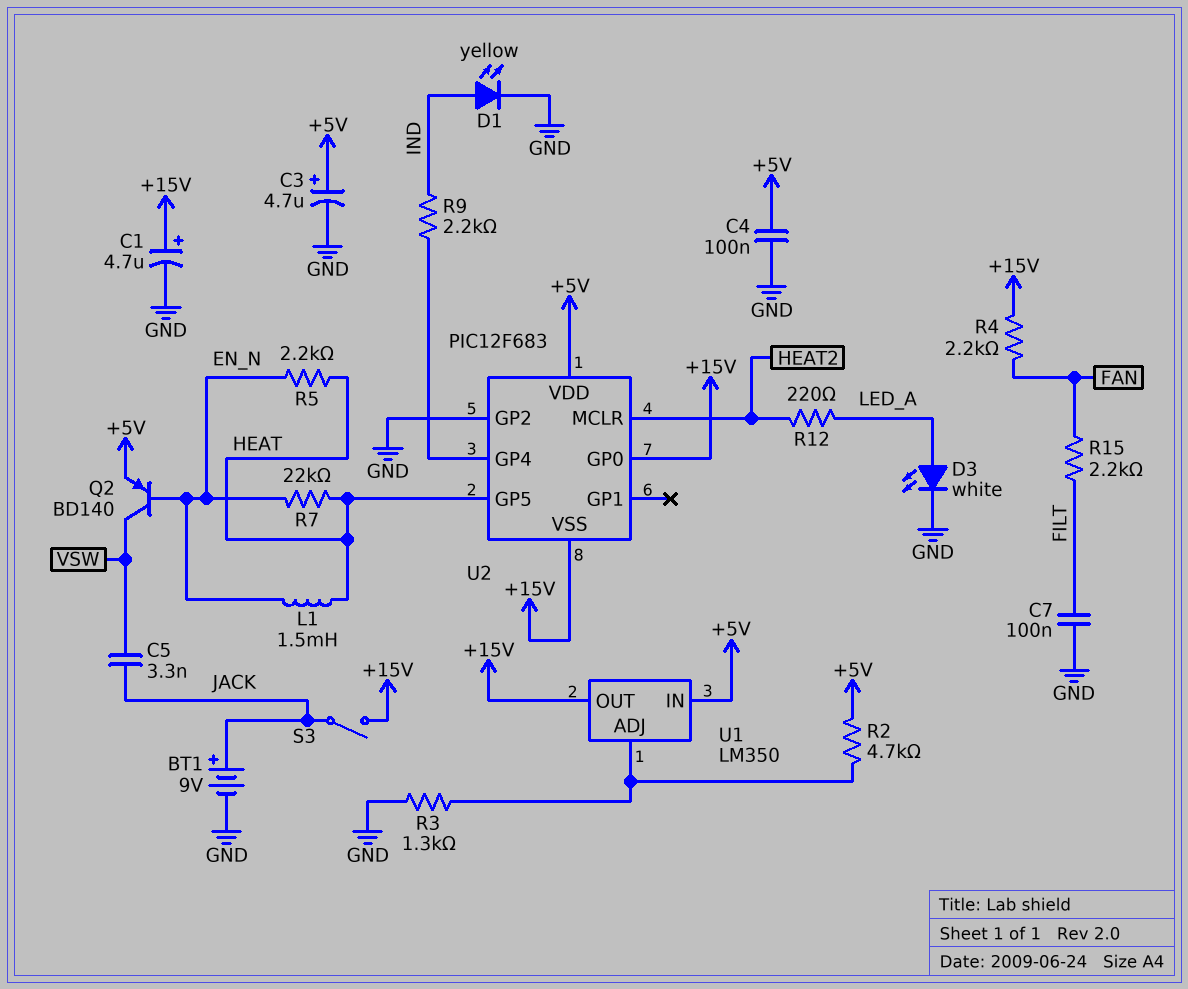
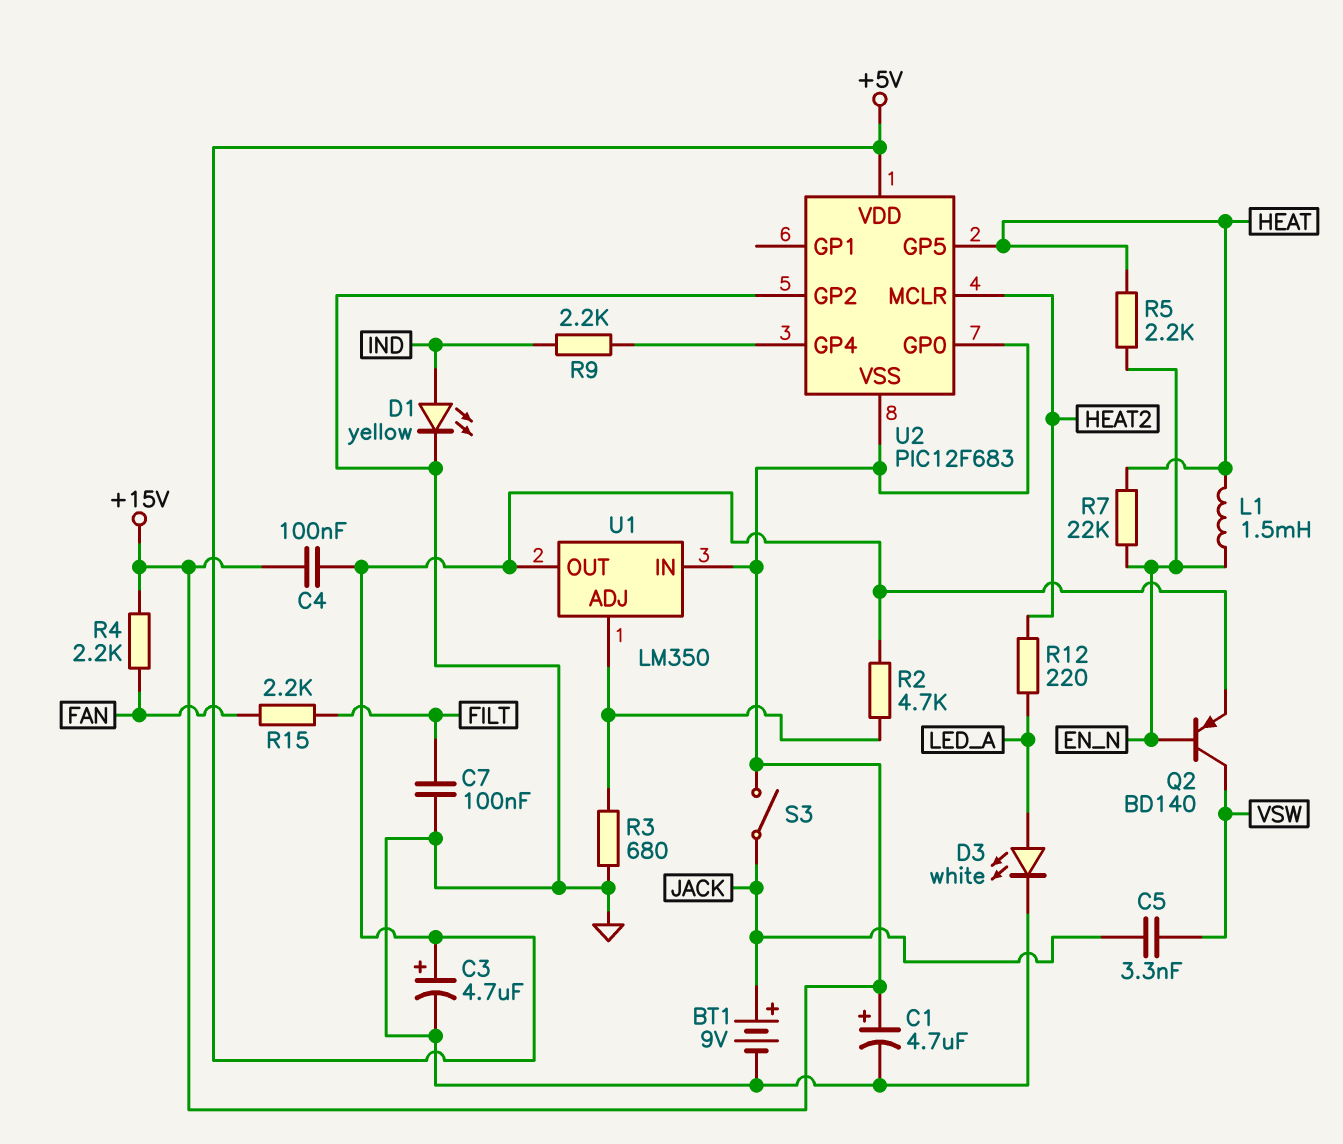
C4: 100nF (+5V, GND) -> 100nF (+5V, +15V)
R3: 1.3k (GND, U1/ADJ) -> 680 (GND, U1/ADJ)
U1 pin IN: +5V -> +15V
U1 pin OUT: +15V -> +5V

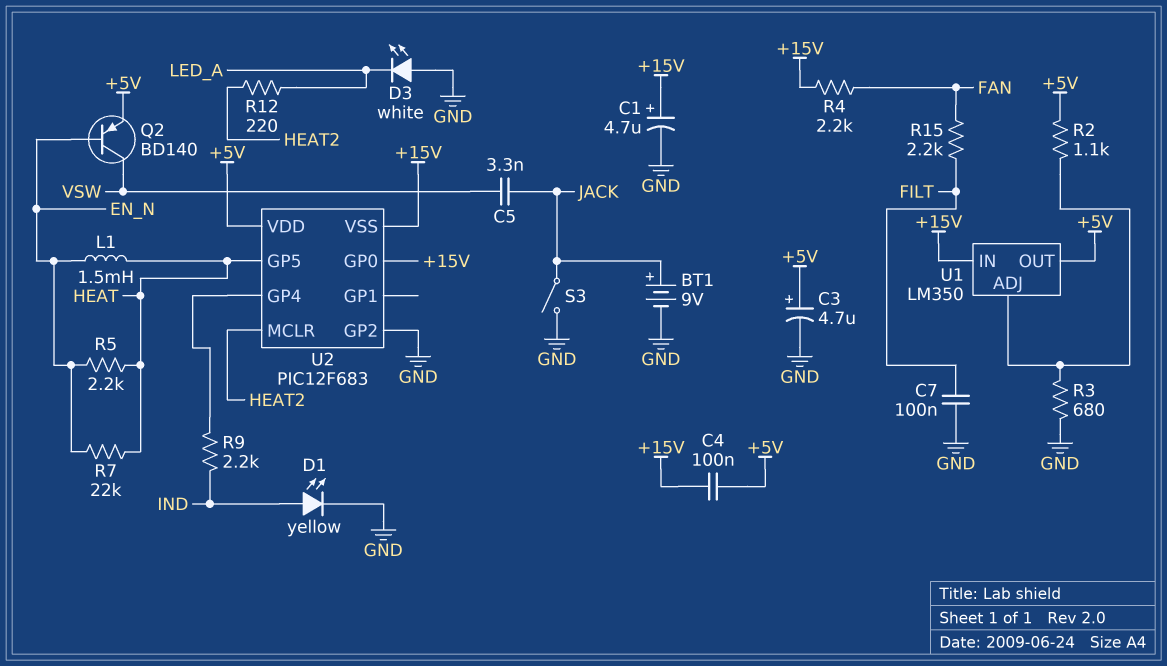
D3: LED white (A LED_A, K GND) -> LED white (A GND, K LED_A)
R2: 4.7k (+5V, U1/ADJ) -> 1.1k (+5V, U1/ADJ)
S3: switch (+15V, JACK) -> switch (GND, JACK)

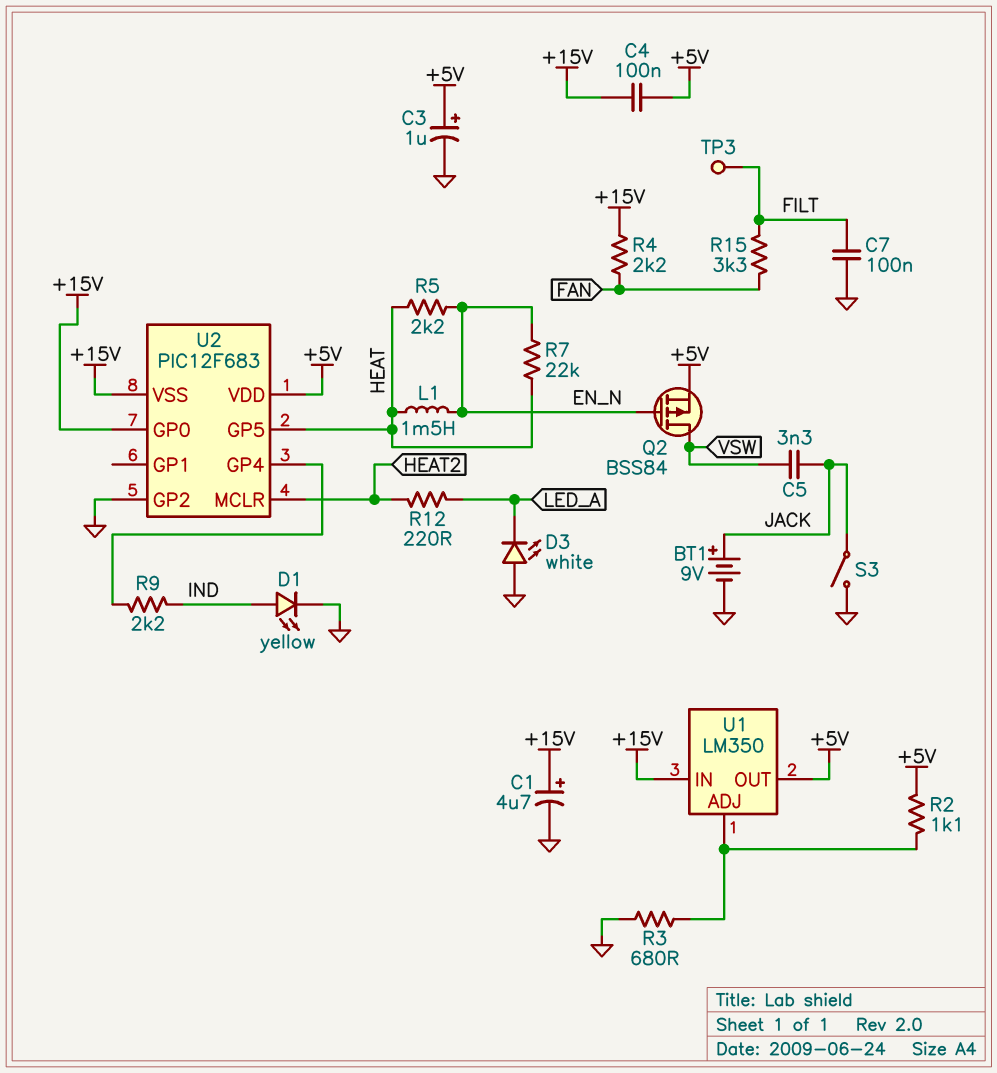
C3: 4.7uF (plus +5V, minus GND) -> 1uF (plus +5V, minus GND)
Q2: PNP BD140 (B EN_N, C VSW, E +5V) -> PMOS BSS84 (G EN_N, D VSW, S +5V)
R15: 2.2k (FAN, FILT) -> 3.3k (FAN, FILT)
TP3: none -> test point (FILT)

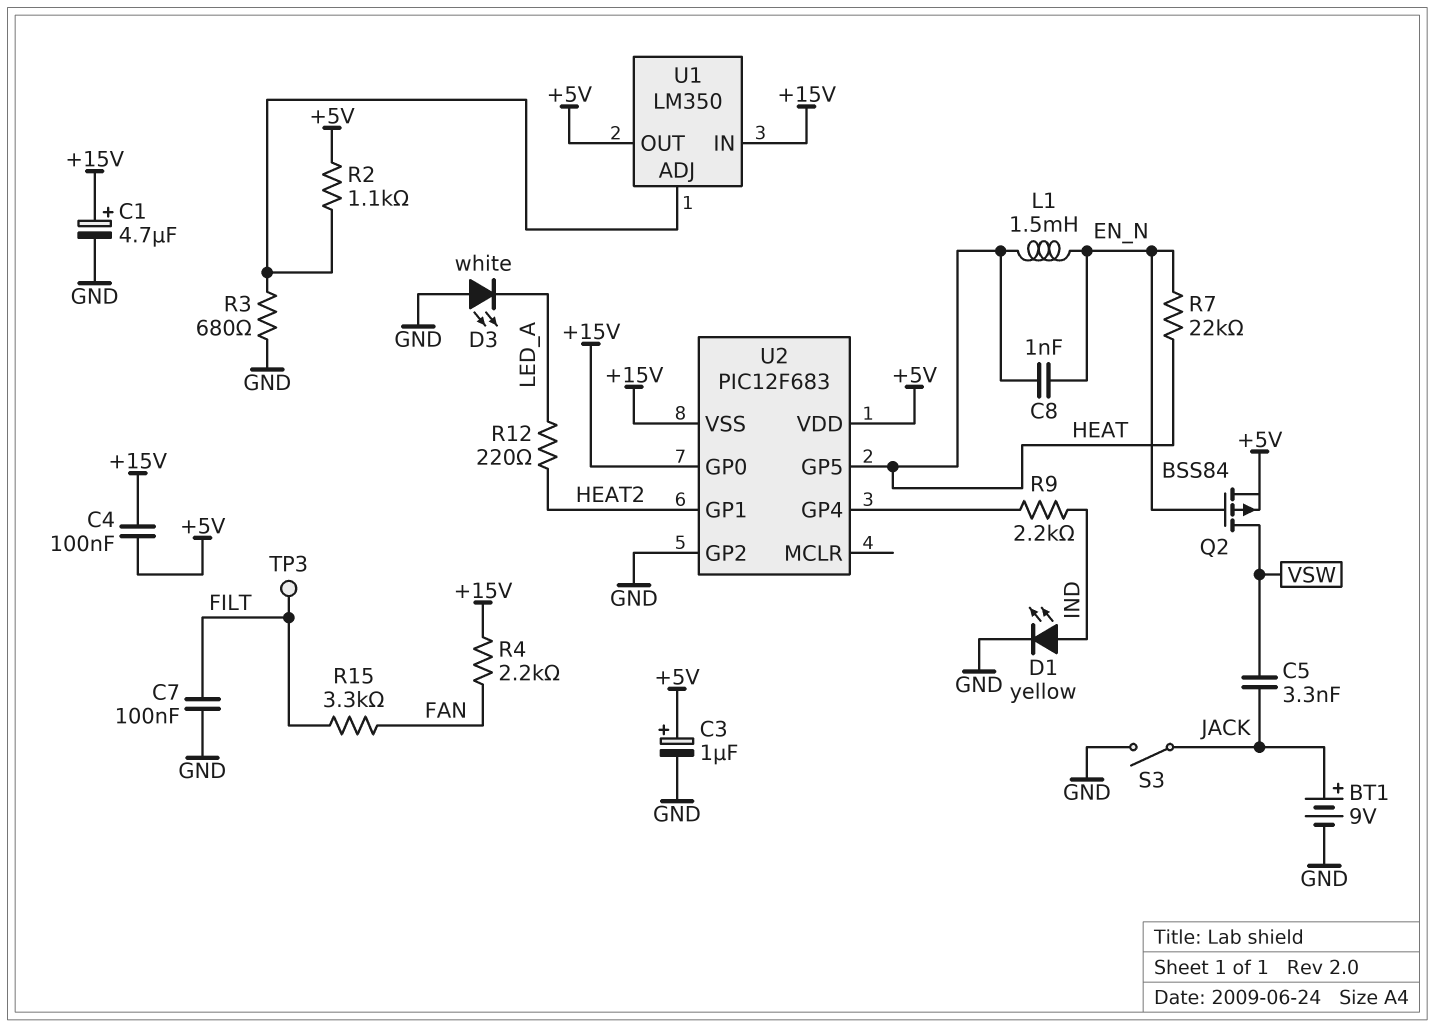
C8: none -> 1nF (EN_N, HEAT)
R5: 2.2k (EN_N, HEAT) -> none
U2 pin GP1: none -> HEAT2
U2 pin MCLR: HEAT2 -> none

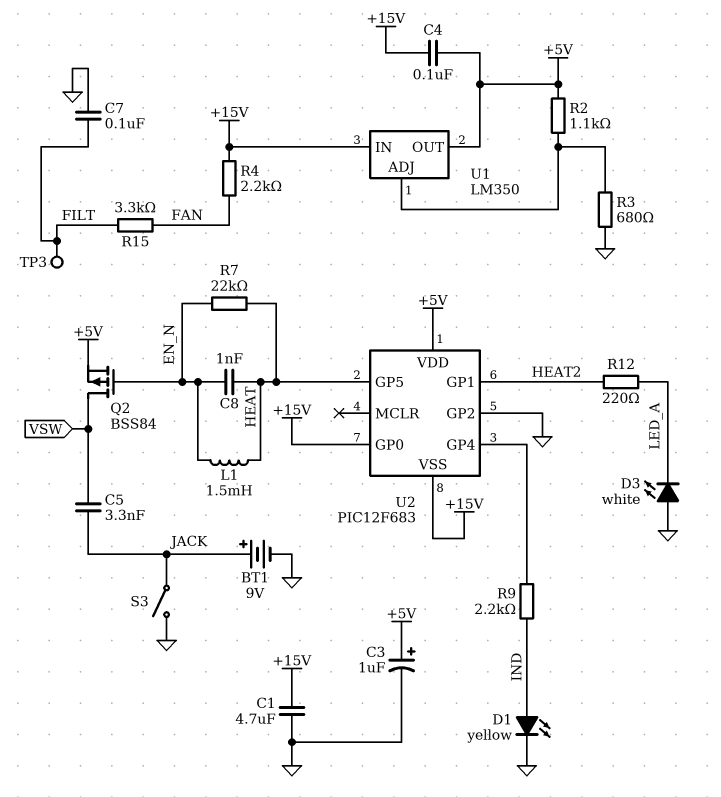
C1: 4.7uF (plus +15V, minus GND) -> 4.7uF (+15V, GND)

